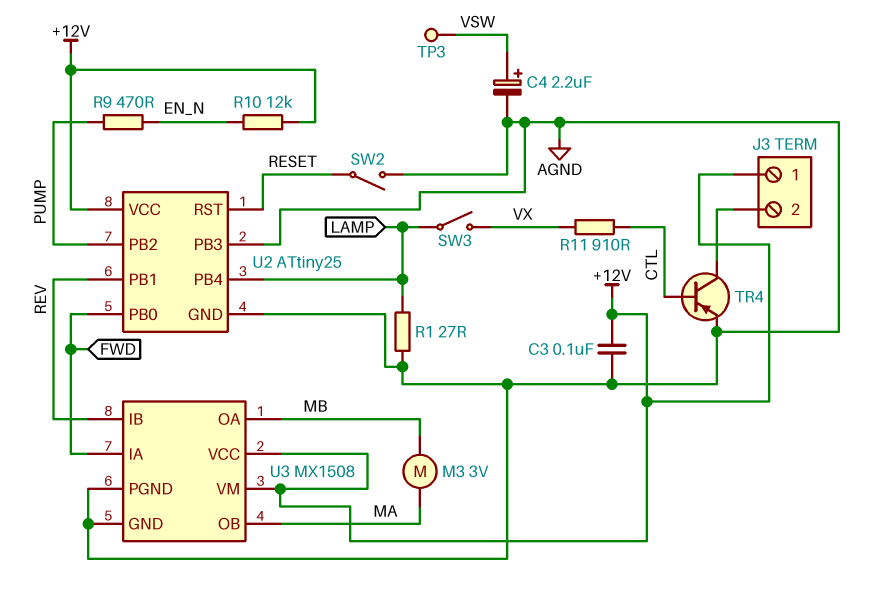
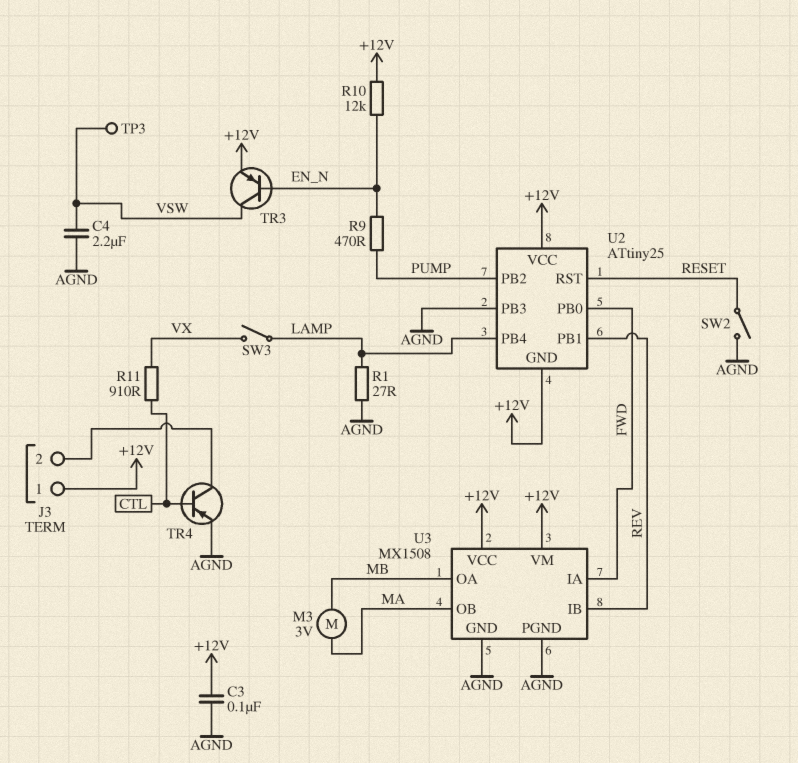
C4: 2.2uF (plus VSW, minus AGND) -> 2.2uF (AGND, VSW)
TR3: none -> PNP (B EN_N, C VSW, E +12V)
U2 pin GND: AGND -> +12V

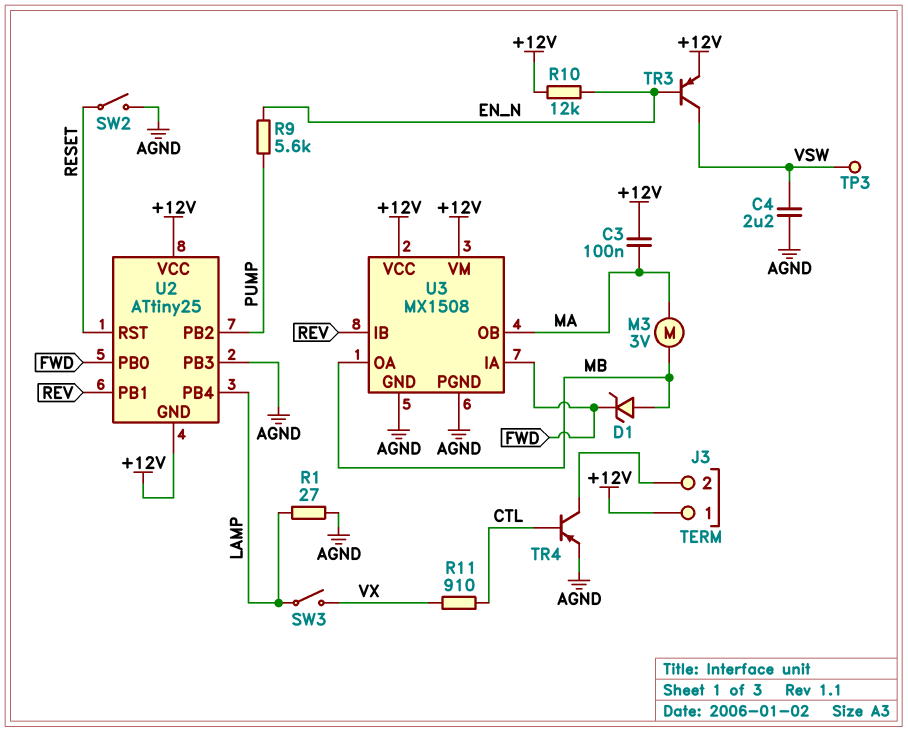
C3: 100nF (+12V, AGND) -> 100nF (+12V, MA)
D1: none -> zener (A MB, K FWD)
R9: 470 (EN_N, PUMP) -> 5.6k (EN_N, PUMP)

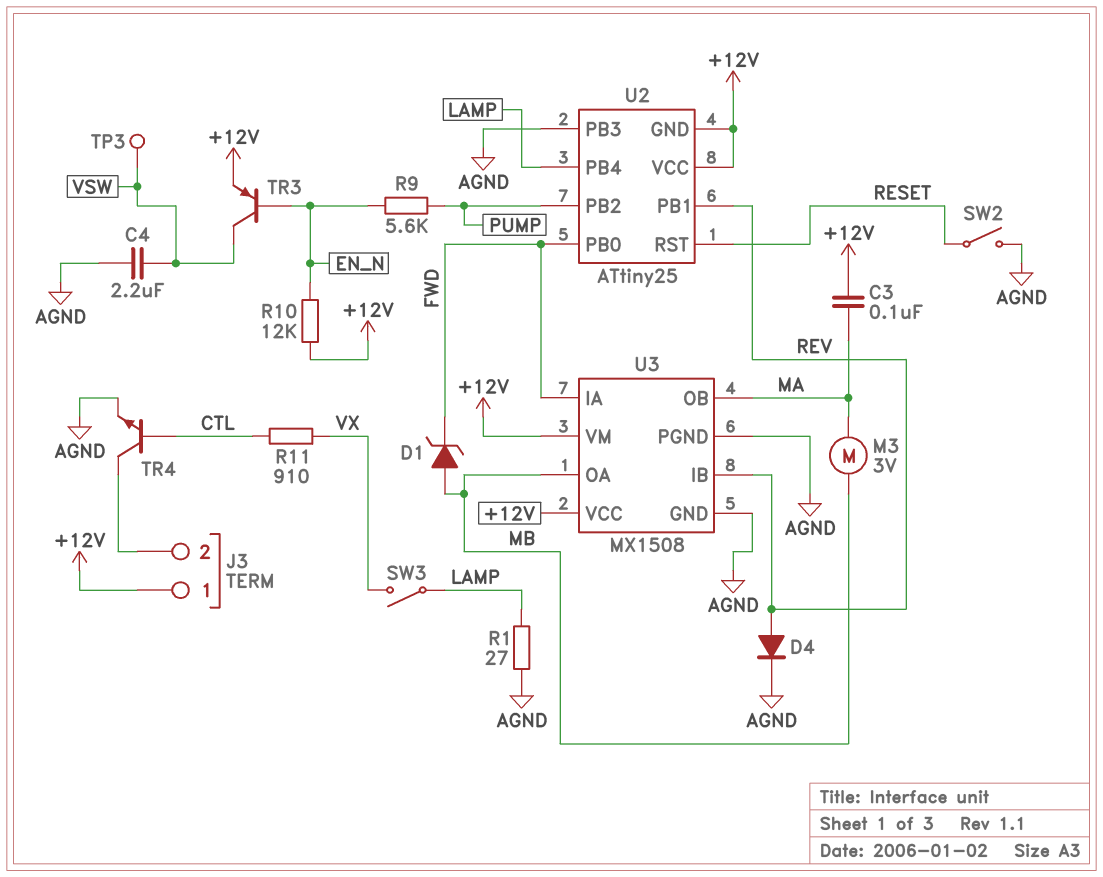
D4: none -> diode (A REV, K AGND)
TR4: PNP (B CTL, C J3/2, E AGND) -> NPN (B CTL, C J3/2, E AGND)

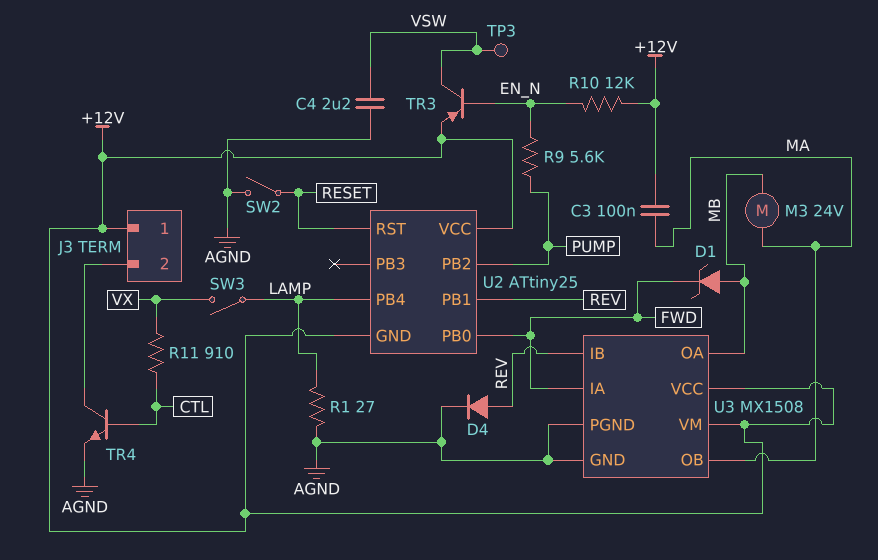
M3: motor 3V (MA, MB) -> motor 24V (MA, MB)
U2 pin PB3: AGND -> none

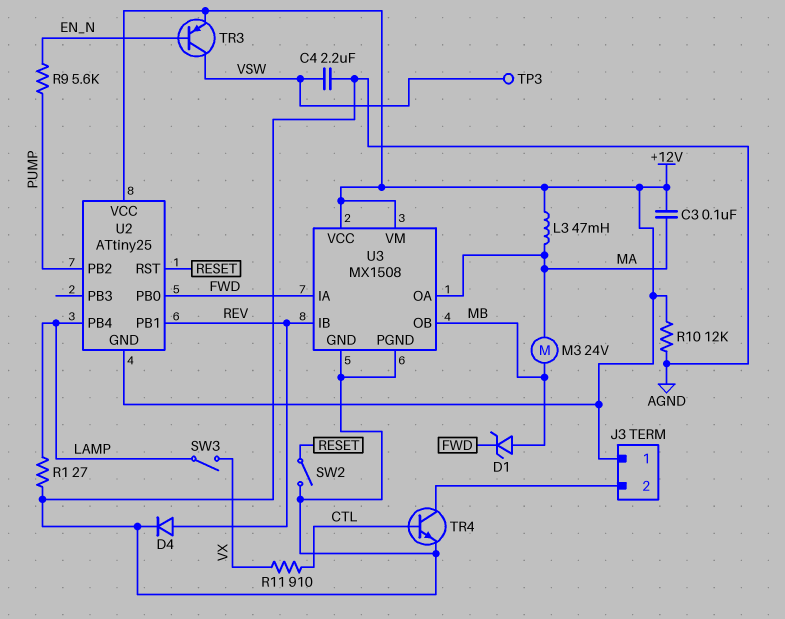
L3: none -> 47mH (+12V, MA)
R10: 12k (+12V, EN_N) -> 12k (+12V, AGND)
U3 pin OA: MB -> MA
U3 pin OB: MA -> MB

